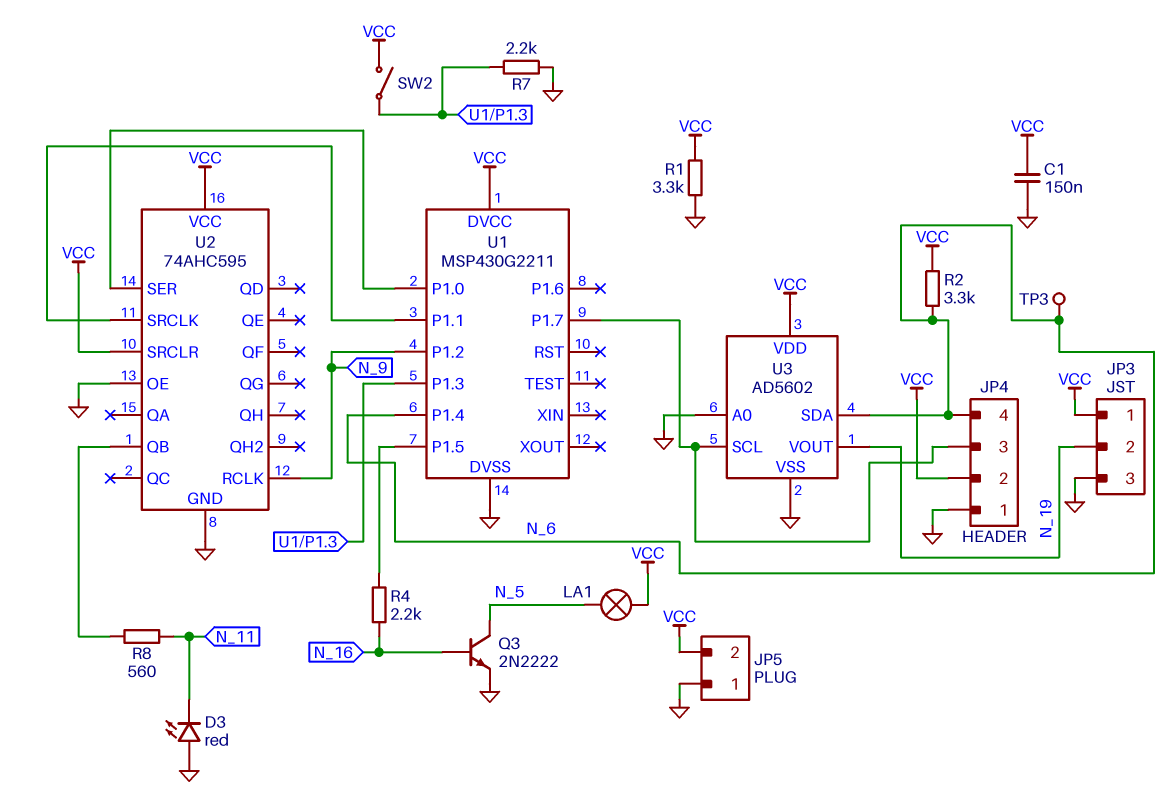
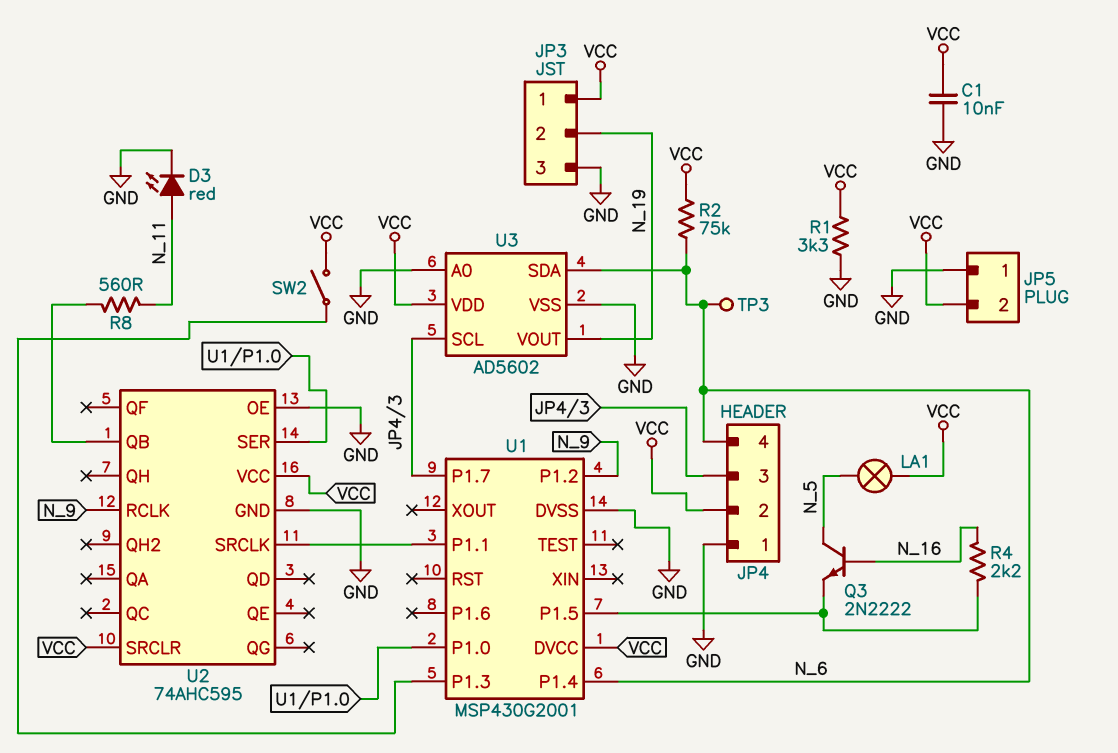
C1: 150nF (GND, VCC) -> 10nF (GND, VCC)
D3: LED red (A GND, K N_11) -> LED red (A N_11, K GND)
Q3: NPN 2N2222 (B N_16, C N_5, E GND) -> NPN 2N2222 (B N_16, C N_5, E U1/P1.5)
R2: 3.3k (N_6, VCC) -> 75k (N_6, VCC)
R7: 2.2k (GND, U1/P1.3) -> none
U1: MSP430G2211 -> MSP430G2001

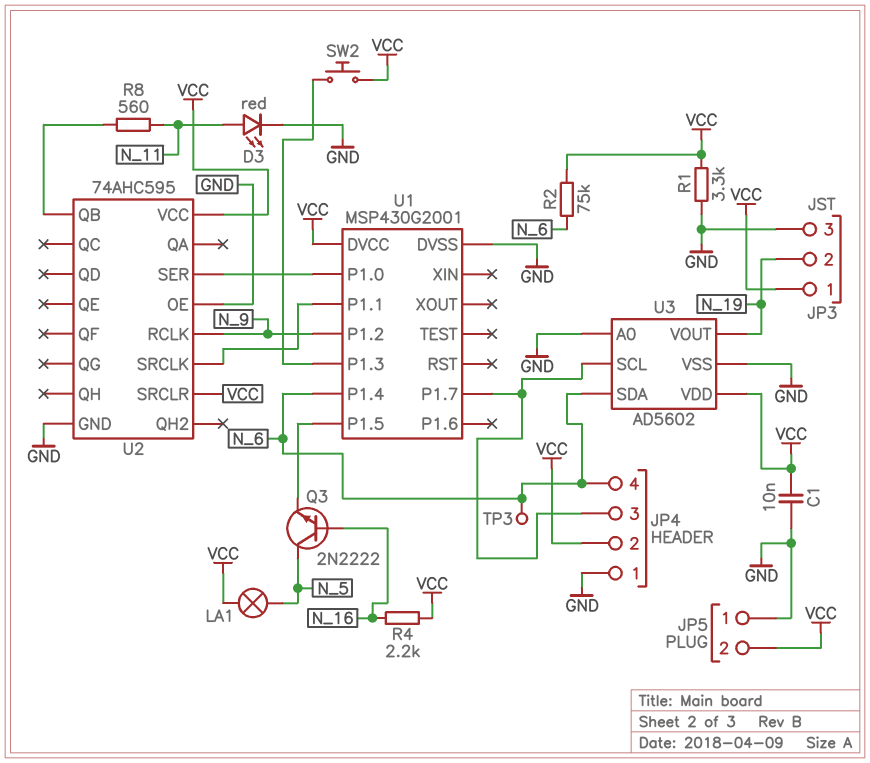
R4: 2.2k (N_16, U1/P1.5) -> 2.2k (N_16, VCC)
SW2: switch (U1/P1.3, VCC) -> button (U1/P1.3, VCC)

